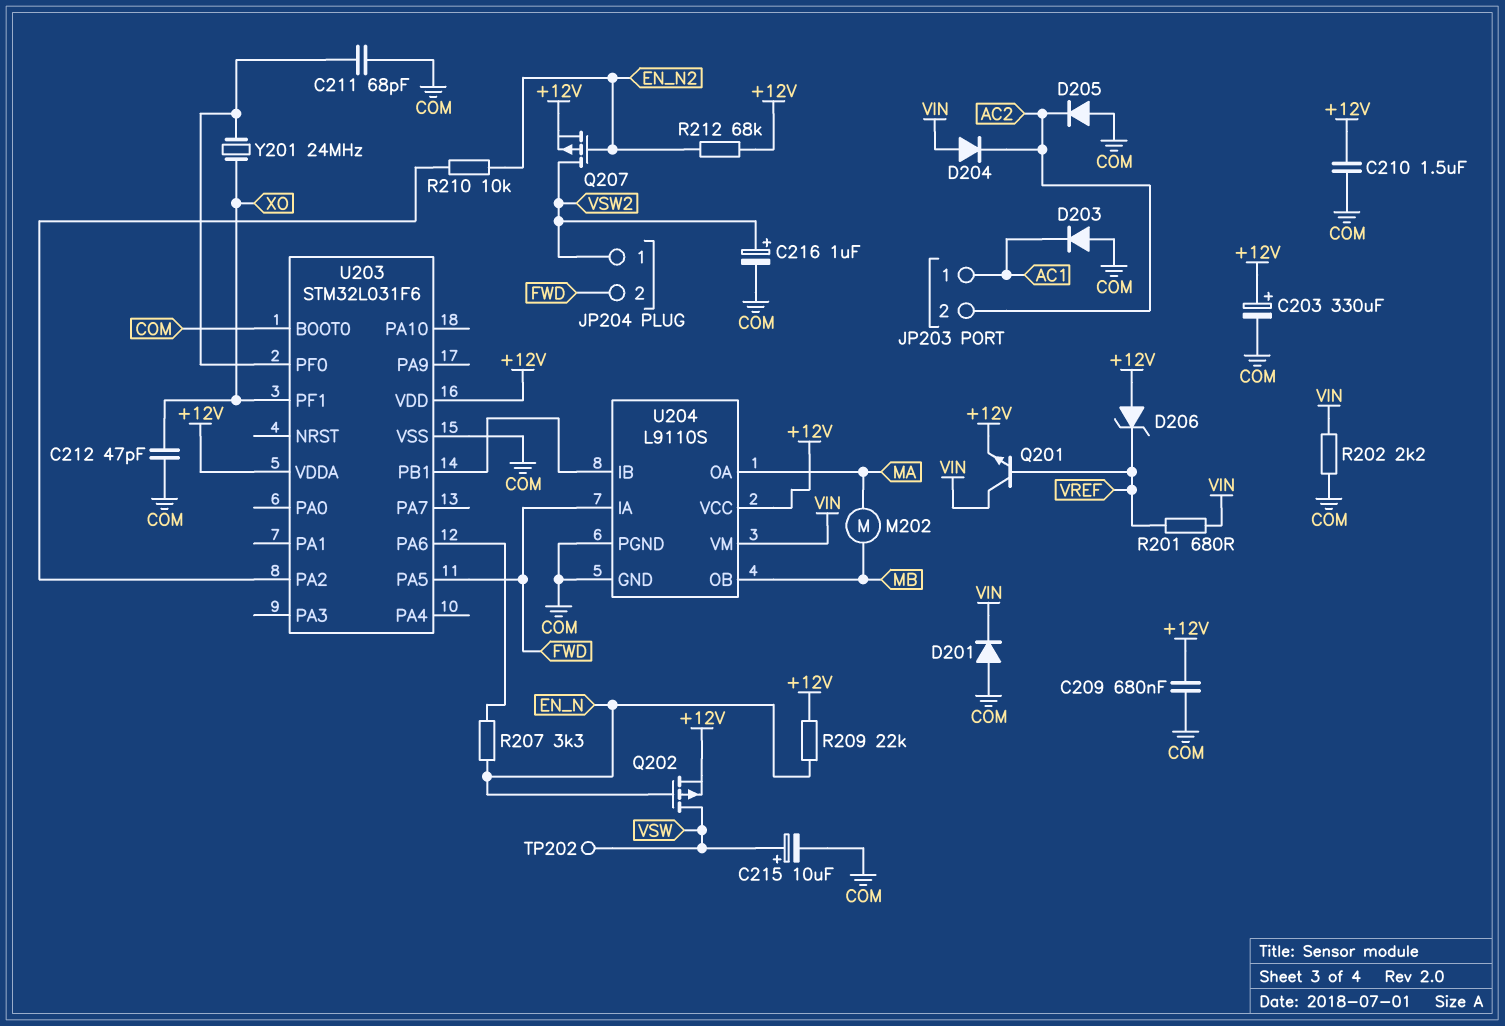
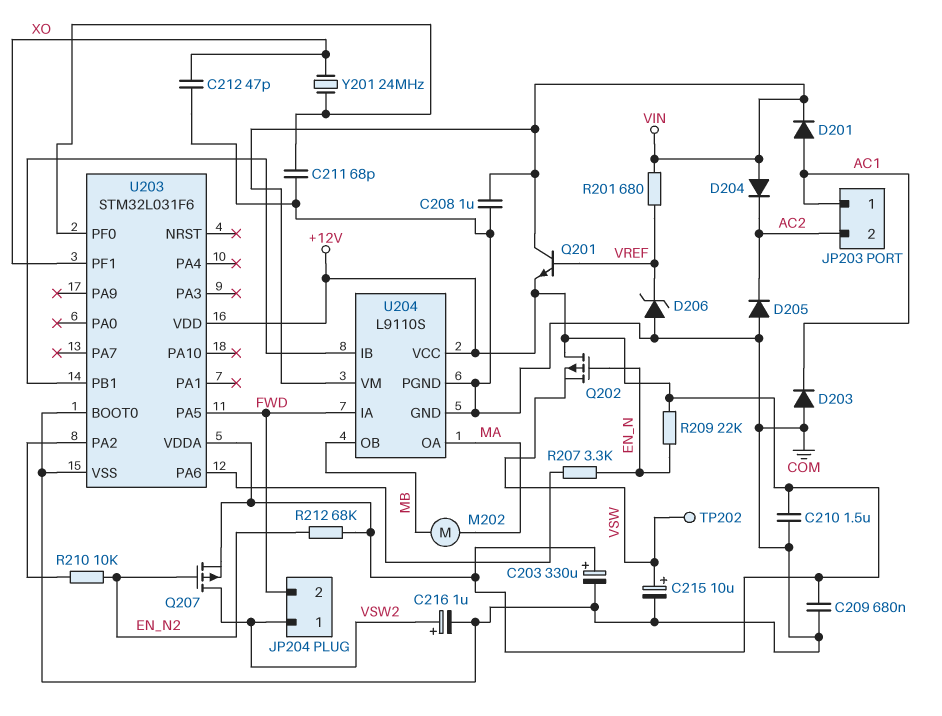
C208: none -> 1uF (COM, VIN)
D201: diode (A COM, K VIN) -> diode (A AC1, K VIN)
D206: zener (A +12V, K VREF) -> zener (A COM, K VREF)
Q202: PMOS (G EN_N, D VSW, S +12V) -> PMOS (G EN_N, D +12V, S VSW)
R202: 2.2k (COM, VIN) -> none

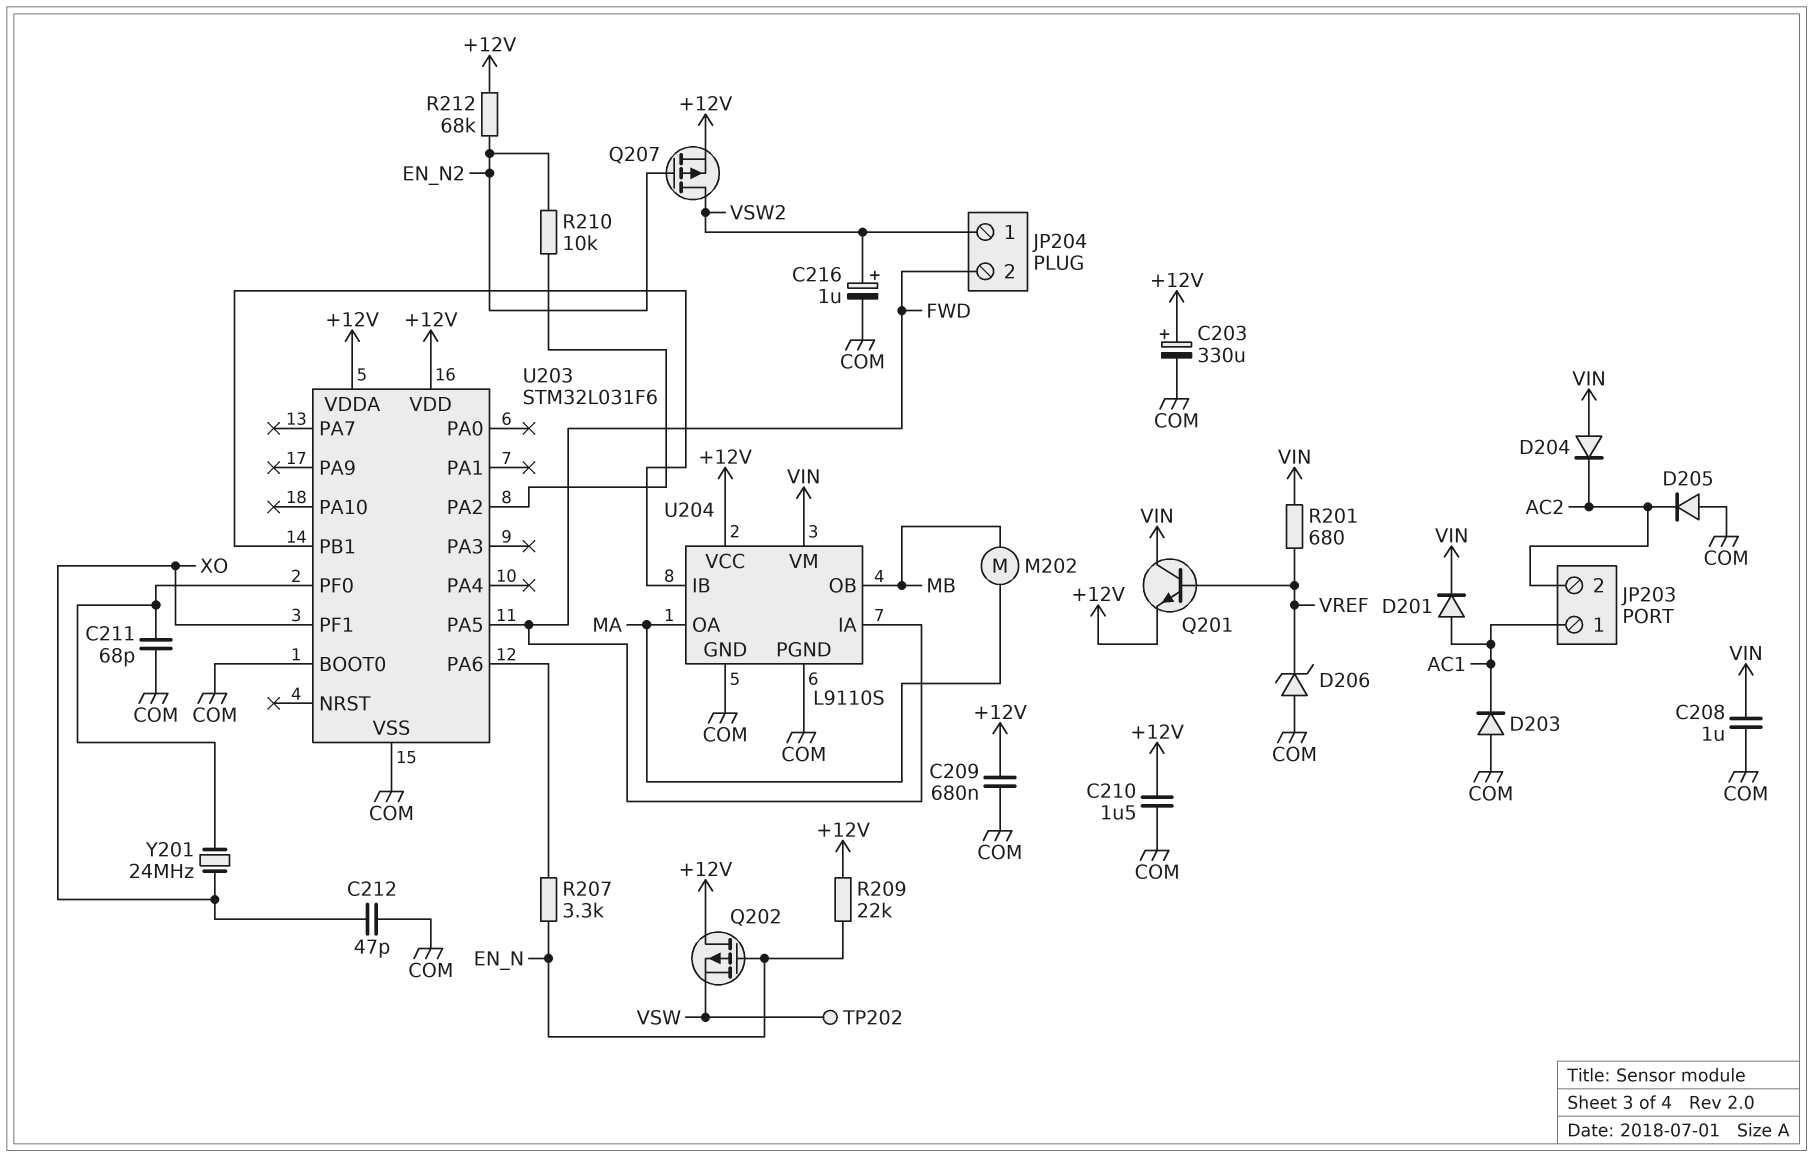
C215: 10uF (plus VSW, minus COM) -> none

